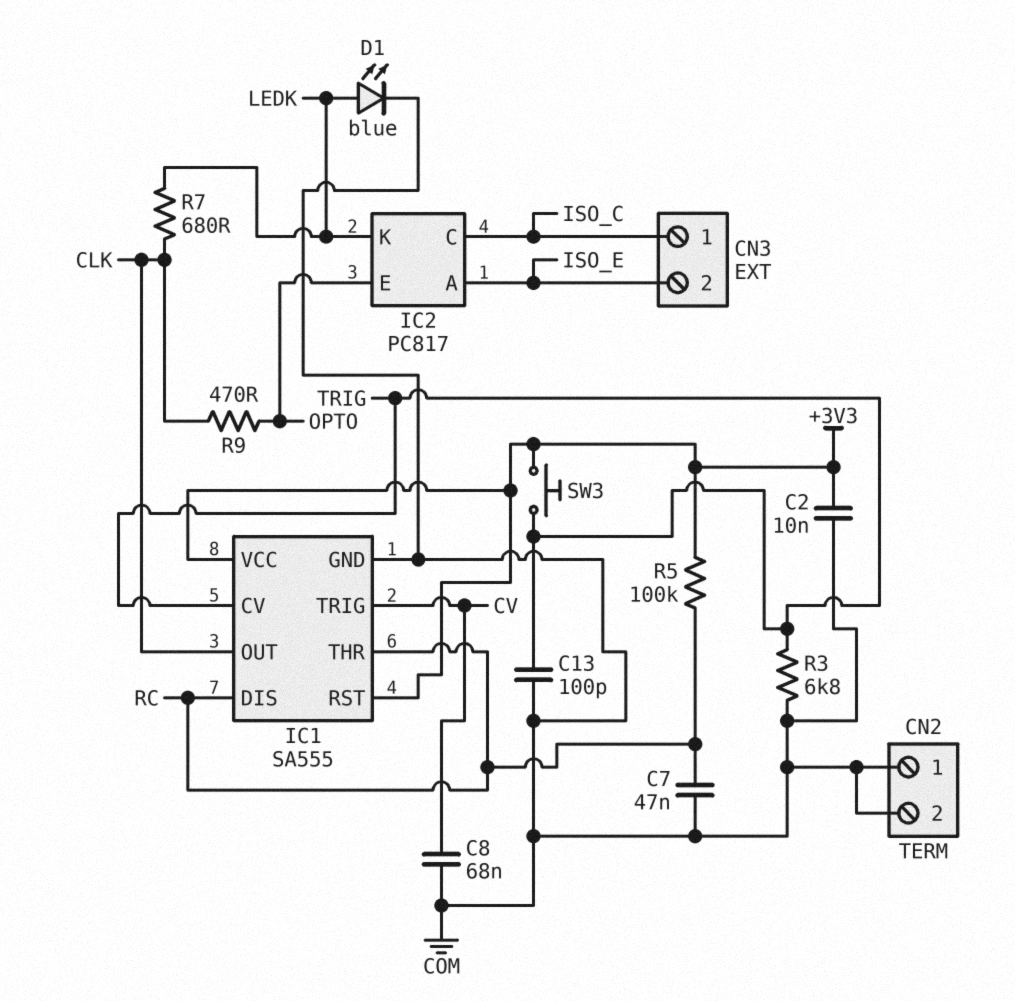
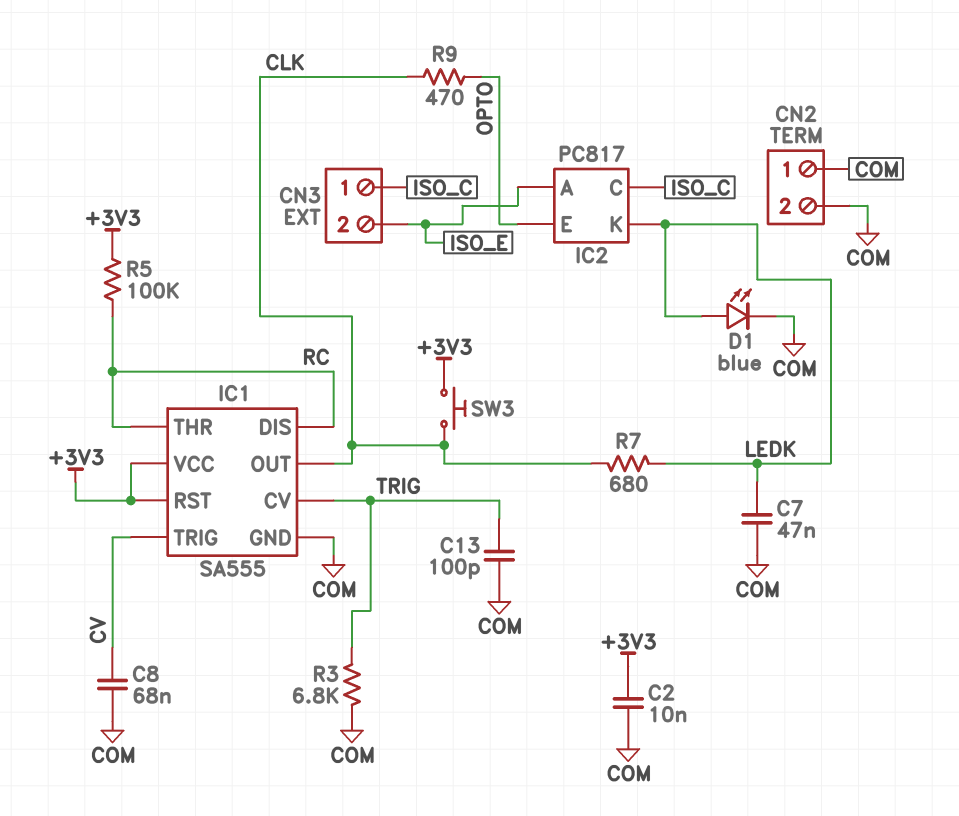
C7: 47nF (COM, RC) -> 47nF (COM, LEDK)
SW3: button (+3V3, TRIG) -> button (+3V3, CLK)

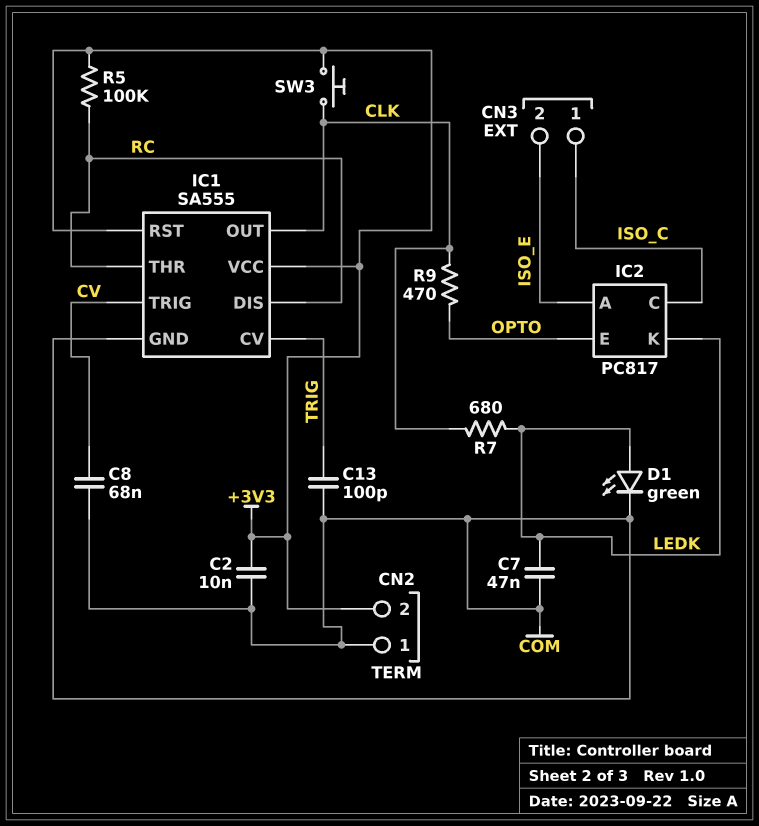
CN2 pin 2: COM -> +3V3
D1: LED blue (A LEDK, K COM) -> LED green (A LEDK, K COM)
R3: 6.8k (COM, TRIG) -> none

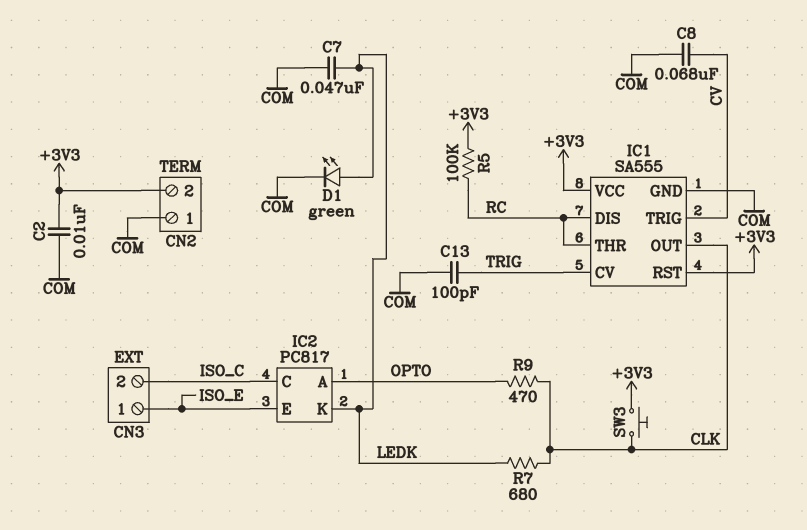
CN3 pin 1: ISO_C -> ISO_E
CN3 pin 2: ISO_E -> ISO_C
IC2 pin A: ISO_E -> OPTO
IC2 pin E: OPTO -> ISO_E

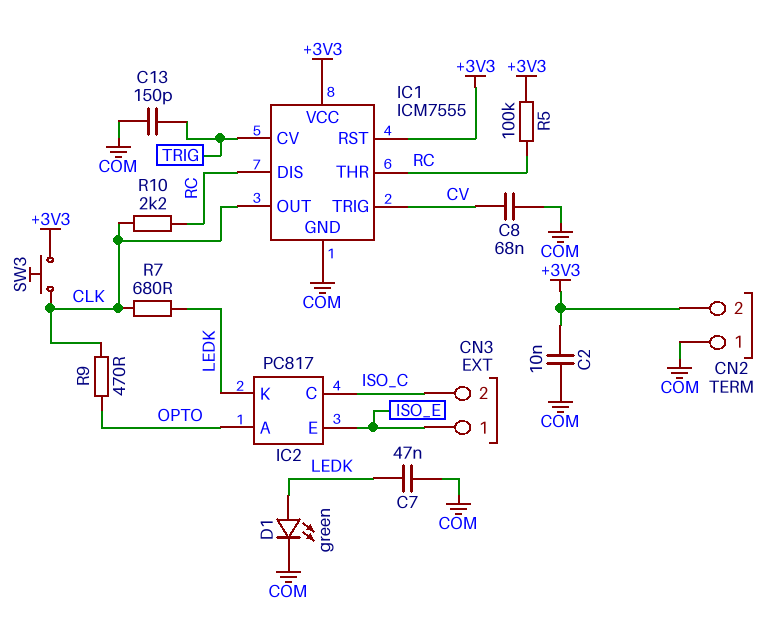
C13: 100pF (COM, TRIG) -> 150pF (COM, TRIG)
IC1: SA555 -> ICM7555
R10: none -> 2.2k (CLK, RC)

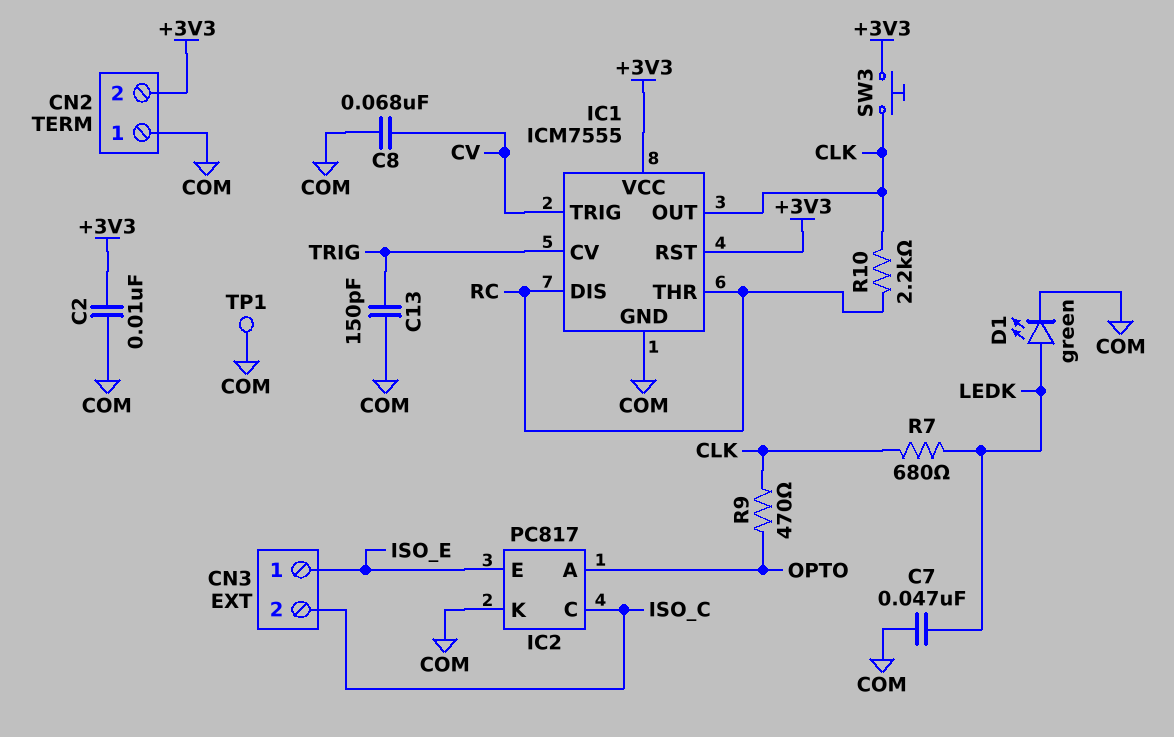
IC2 pin K: LEDK -> COM
R5: 100k (+3V3, RC) -> none
TP1: none -> test point (COM)

